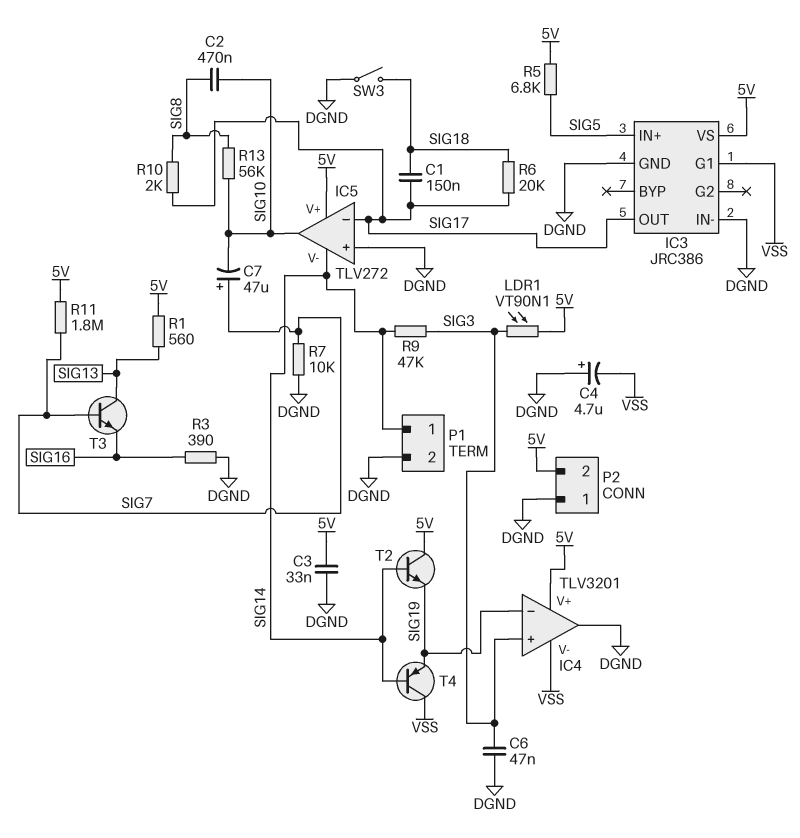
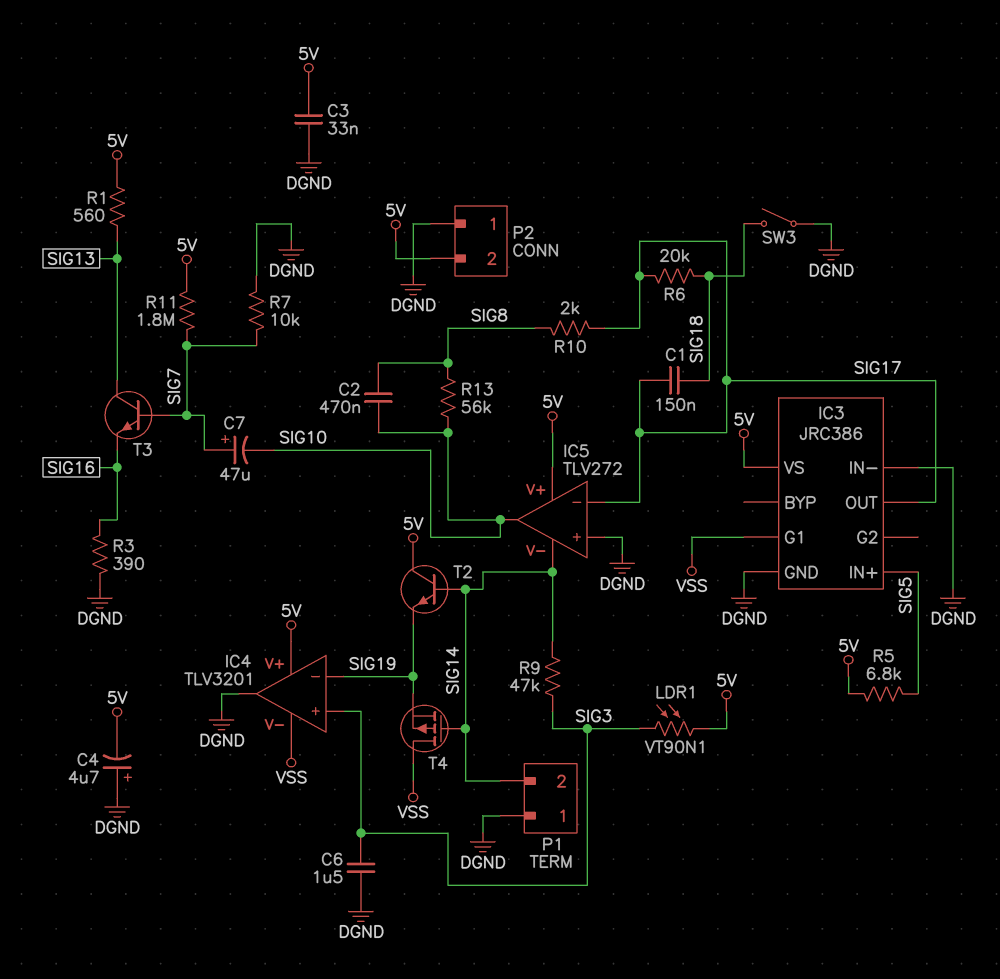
C4: 4.7uF (plus DGND, minus VSS) -> 4.7uF (plus DGND, minus 5V)
C6: 47nF (DGND, SIG3) -> 1.5uF (DGND, SIG3)
P1 pin 1: SIG14 -> DGND
P1 pin 2: DGND -> SIG14
T4: PNP (B SIG14, C VSS, E SIG19) -> PMOS (G SIG14, D VSS, S SIG19)

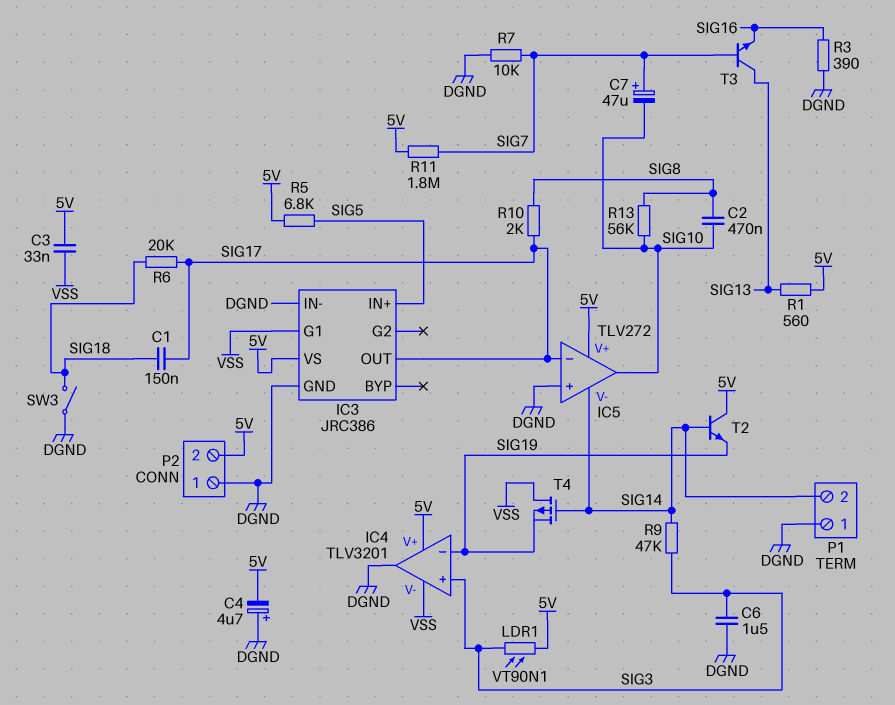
C3: 33nF (5V, DGND) -> 33nF (5V, VSS)

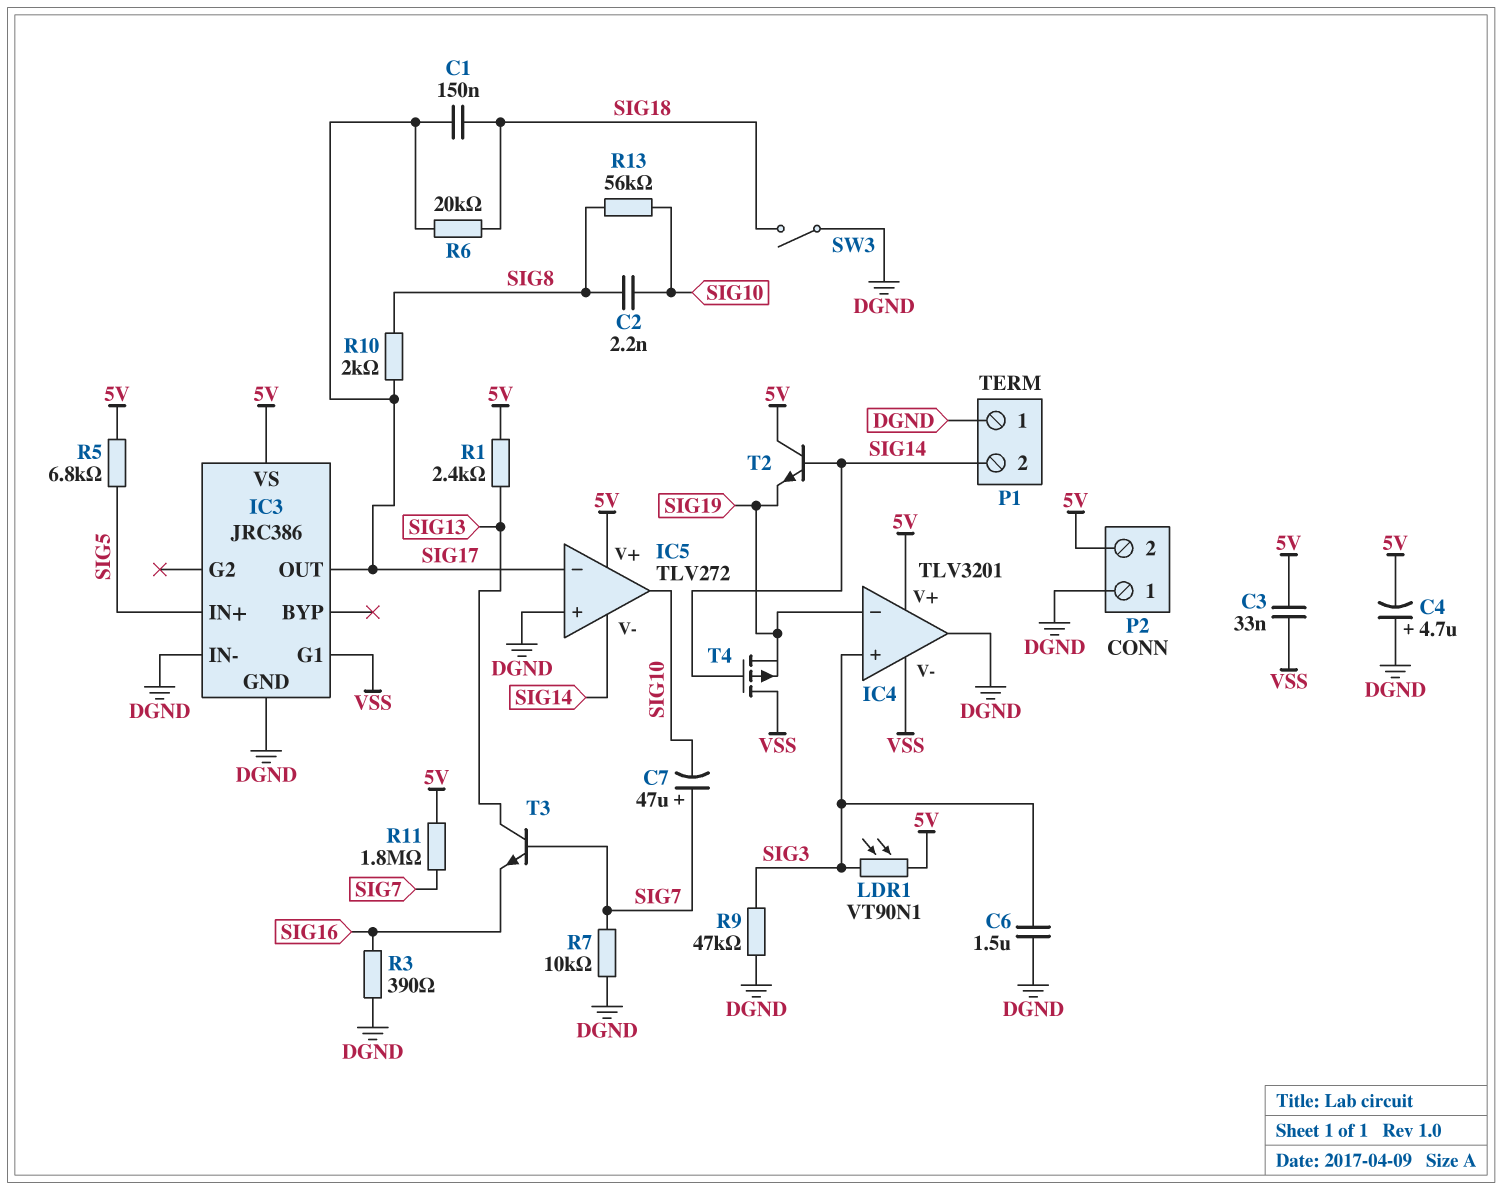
C2: 470nF (SIG8, SIG10) -> 2.2nF (SIG8, SIG10)
R1: 560 (5V, SIG13) -> 2.4k (5V, SIG13)
R9: 47k (SIG3, SIG14) -> 47k (DGND, SIG3)

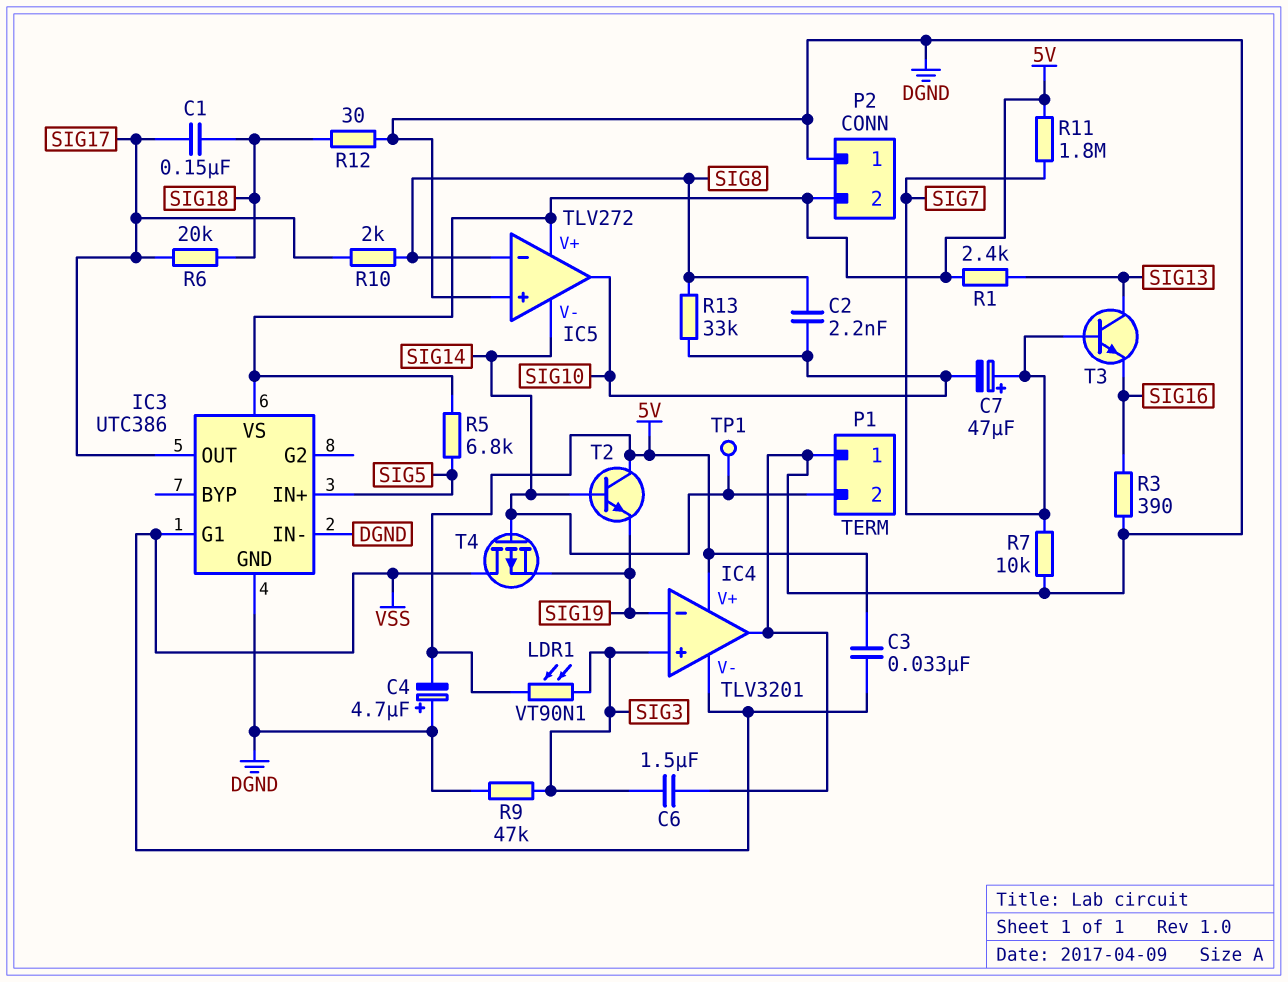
IC3: JRC386 -> UTC386
IC5 pin in-: SIG17 -> SIG8
R12: none -> 30 (DGND, SIG18)
R13: 56k (SIG8, SIG10) -> 33k (SIG8, SIG10)
SW3: switch (DGND, SIG18) -> none
TP1: none -> test point (SIG14)

